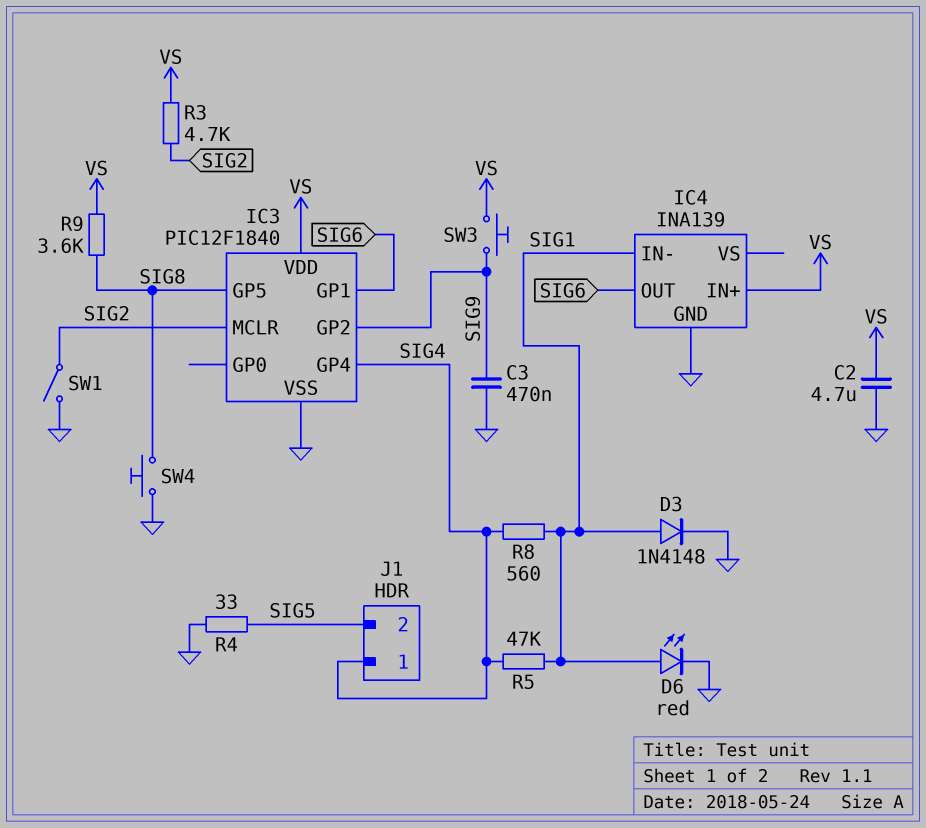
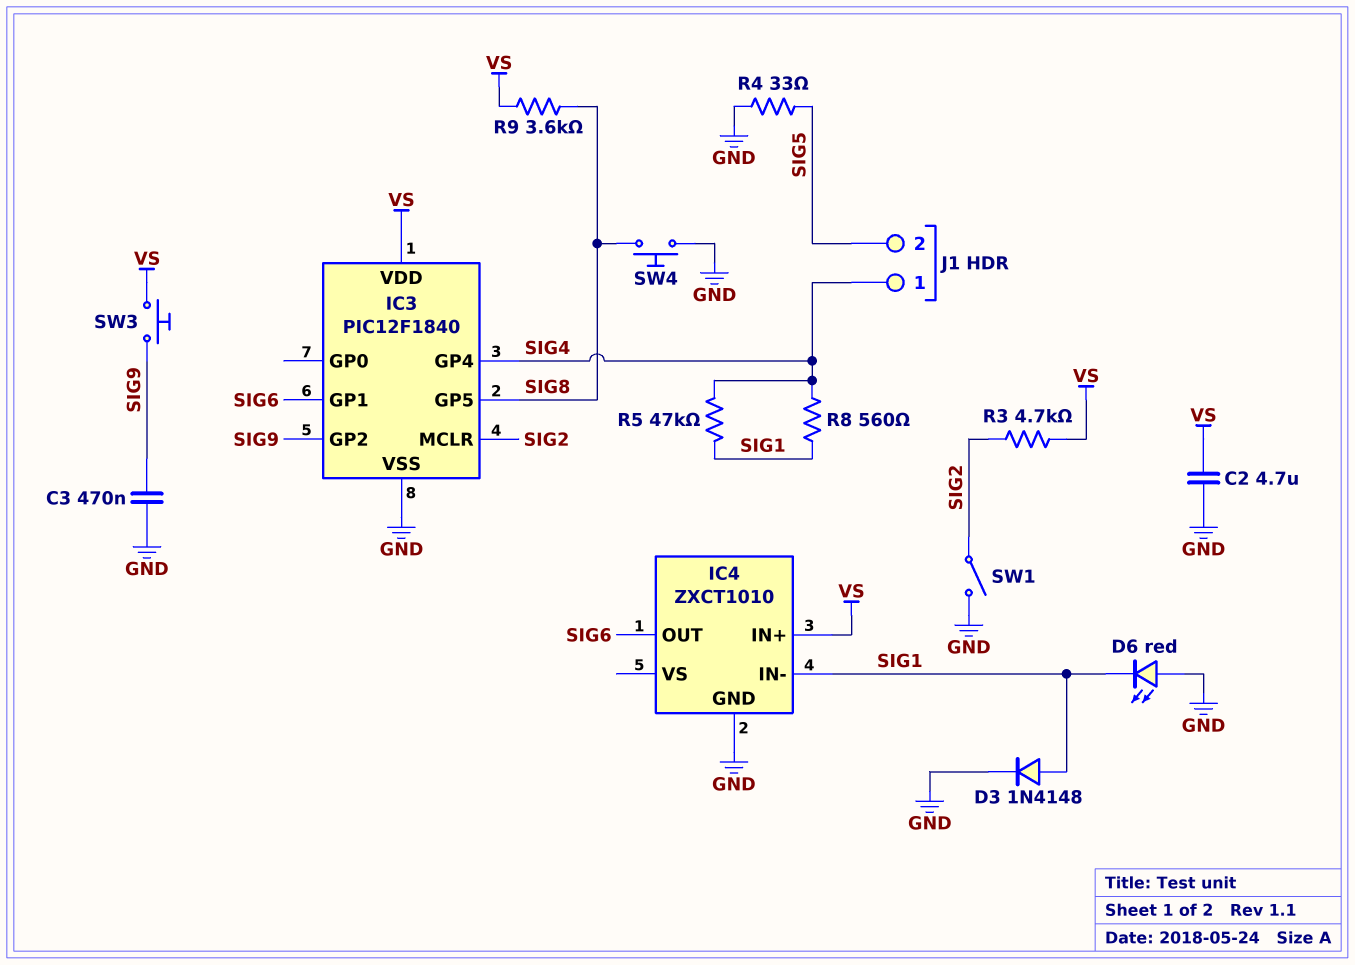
D6: LED red (A SIG1, K GND) -> LED red (A GND, K SIG1)
IC4: INA139 -> ZXCT1010

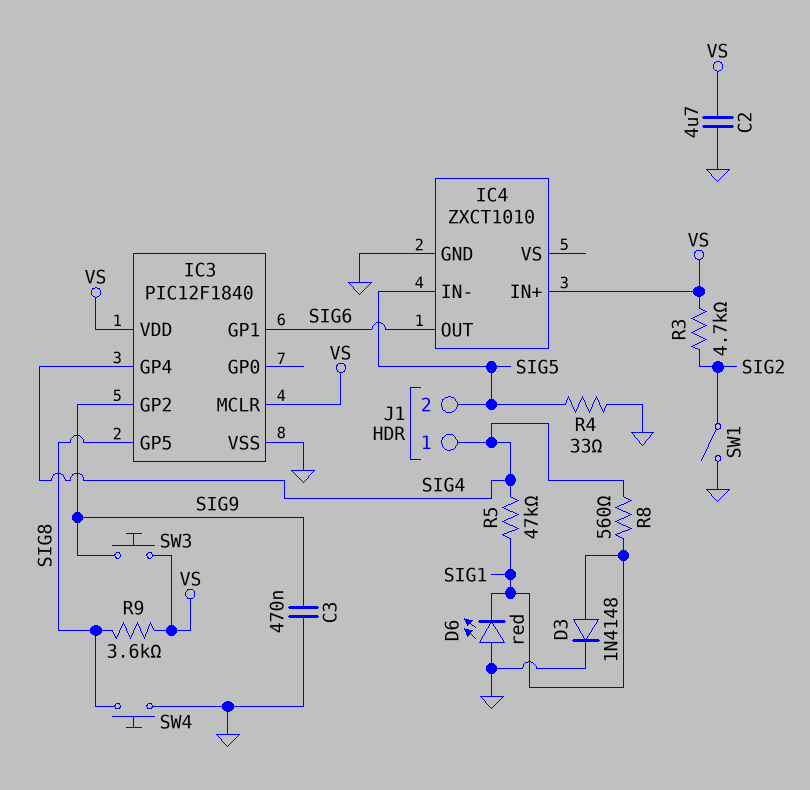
IC3 pin MCLR: SIG2 -> VS
IC4 pin IN-: SIG1 -> SIG5

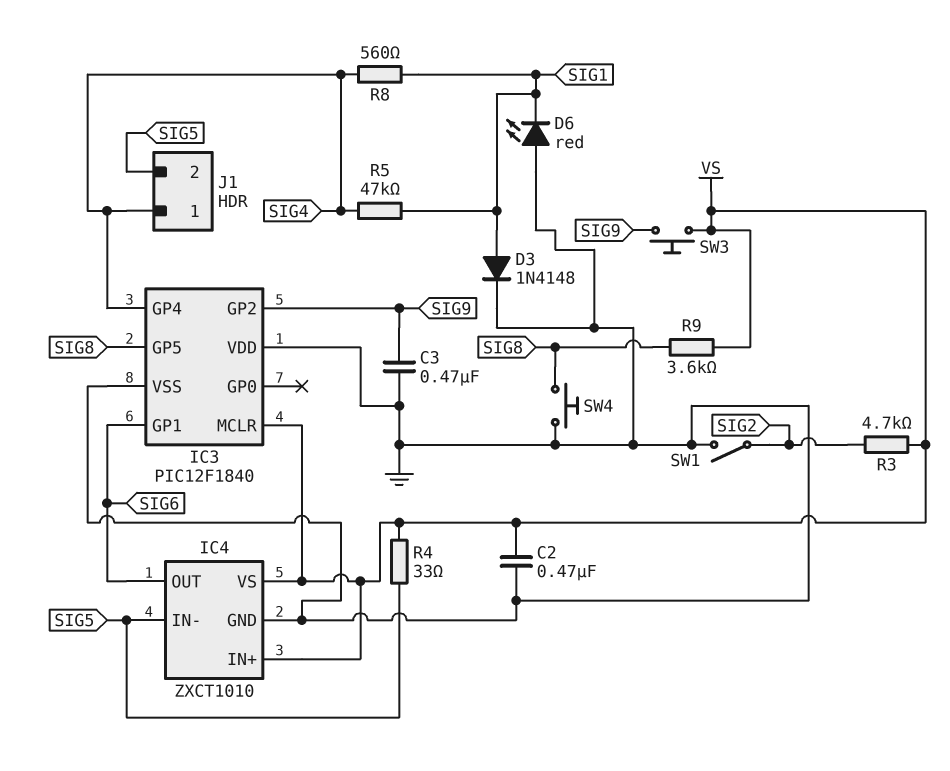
C2: 4.7uF (GND, VS) -> 470nF (GND, VS)
IC3 pin VDD: VS -> GND
IC4 pin VS: none -> VS
R4: 33 (GND, SIG5) -> 33 (SIG5, VS)

